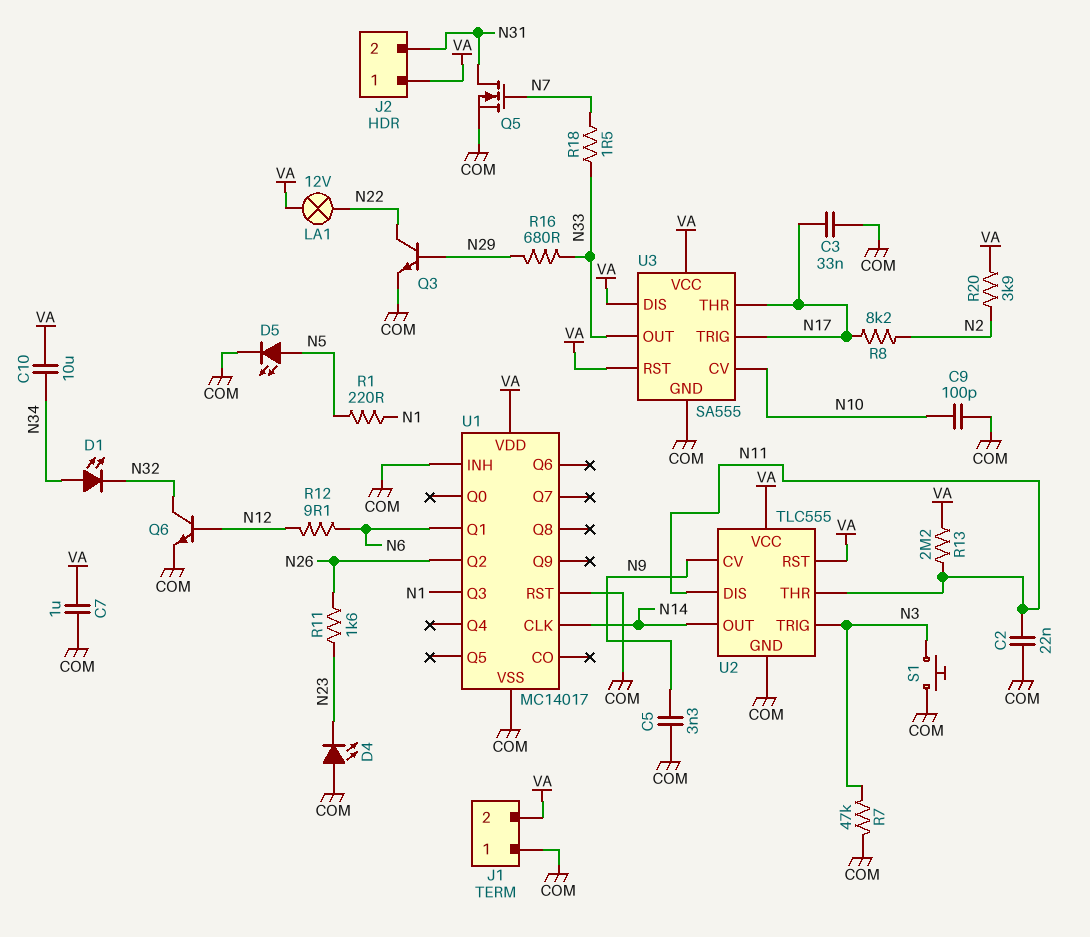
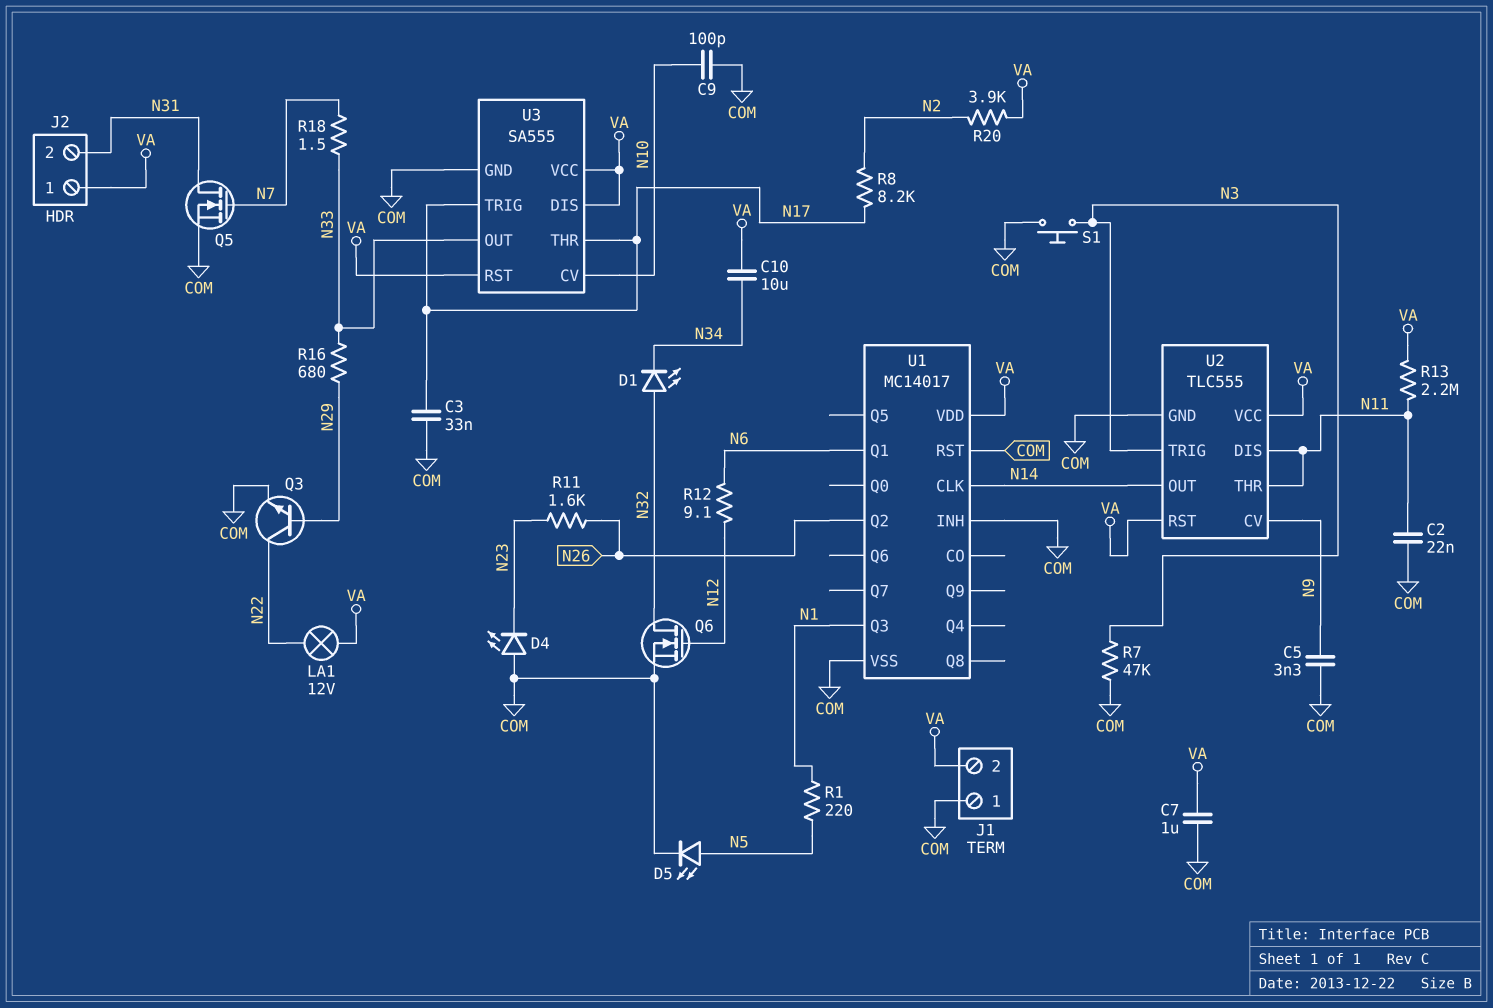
D1: LED (A N34, K N32) -> LED (A N32, K N34)
Q6: NPN (B N12, C N32, E COM) -> NMOS (G N12, D N32, S COM)

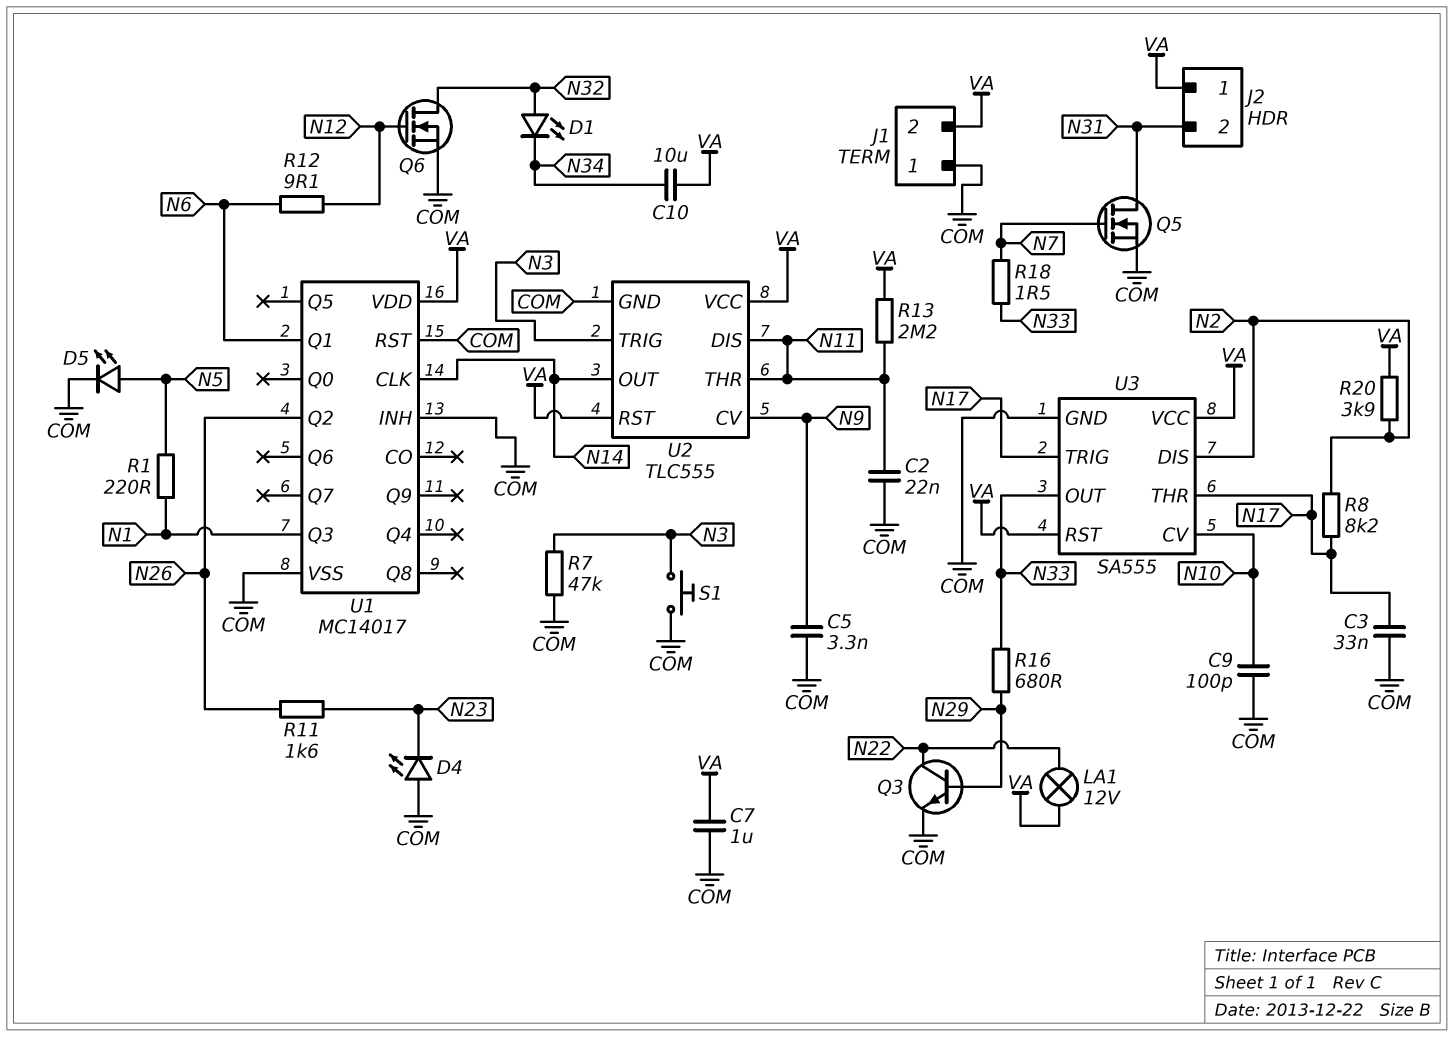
U3 pin DIS: VA -> N2

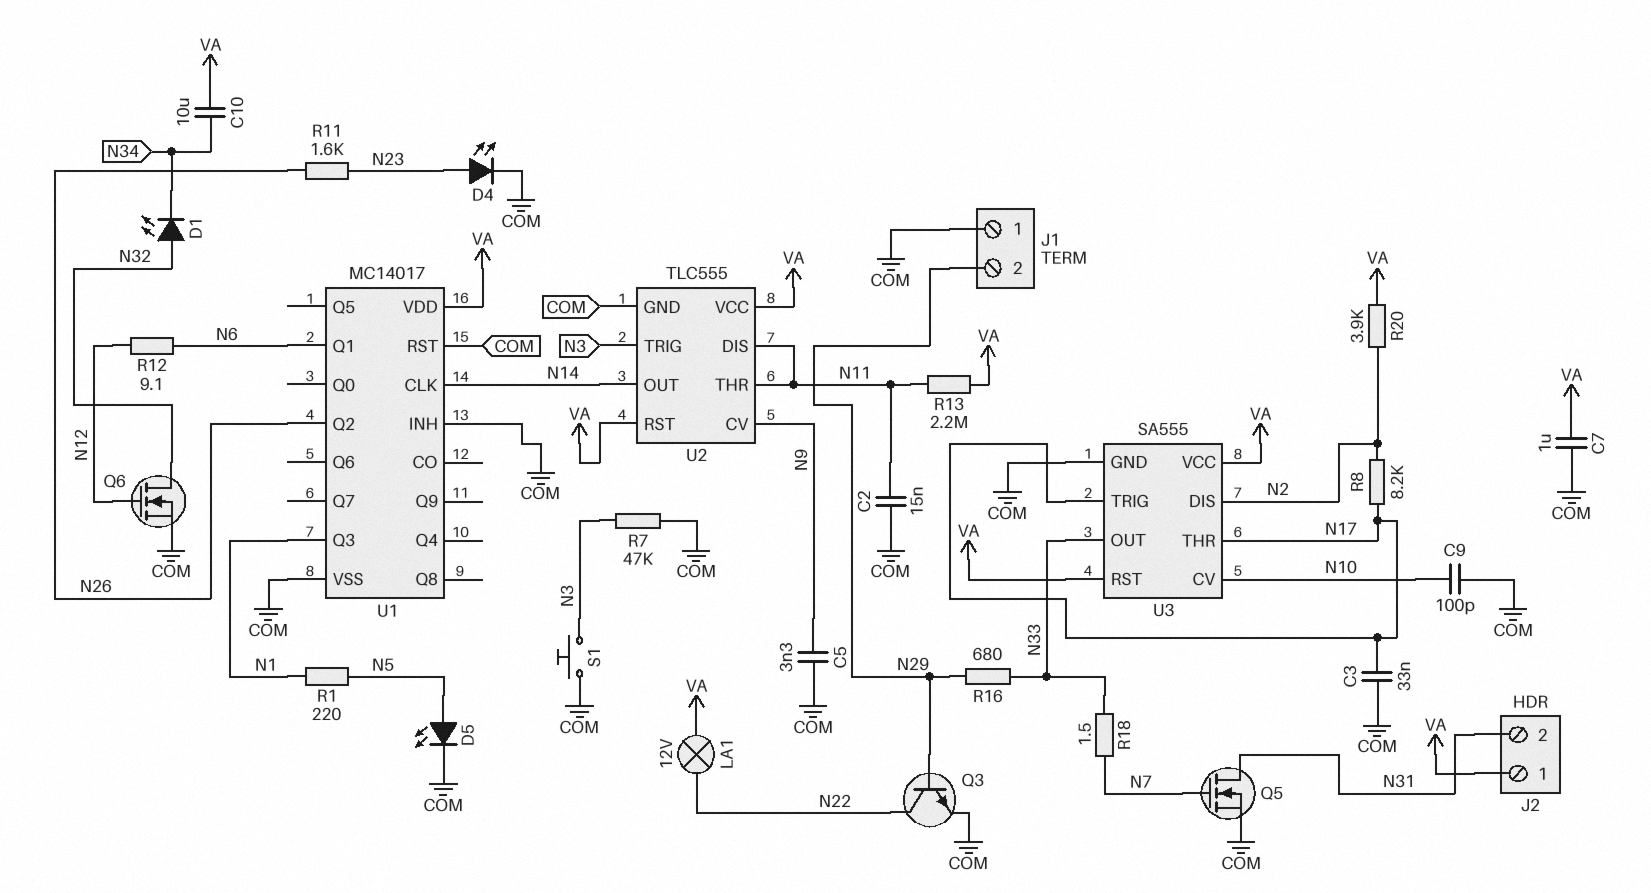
C2: 22nF (COM, N11) -> 15nF (COM, N11)
D4: LED (A COM, K N23) -> LED (A N23, K COM)
J1 pin 2: VA -> N29

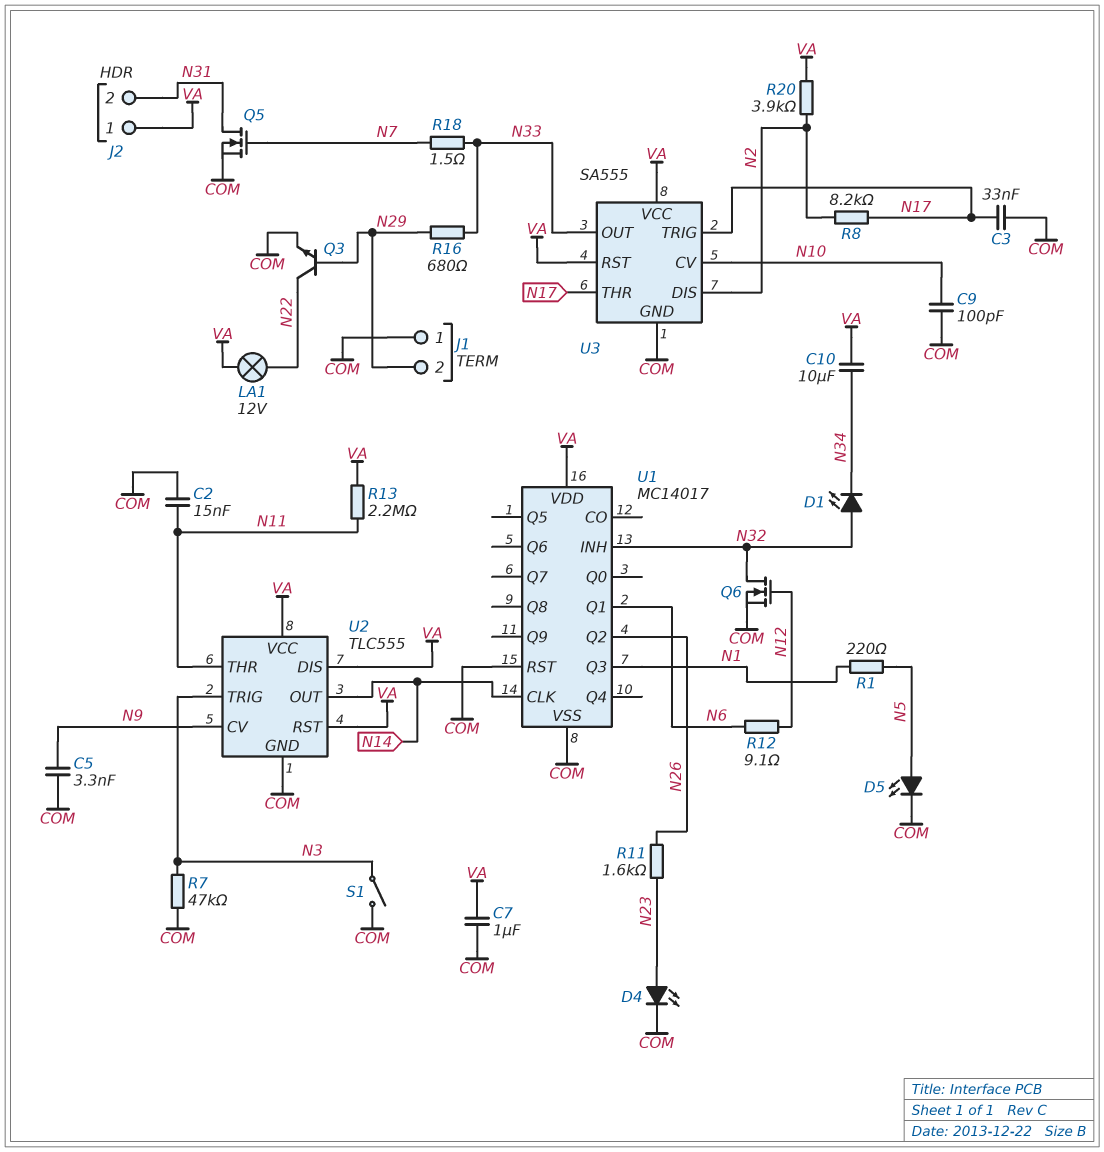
S1: button (COM, N3) -> switch (COM, N3)
U1 pin INH: COM -> N32
U2 pin DIS: N11 -> VA

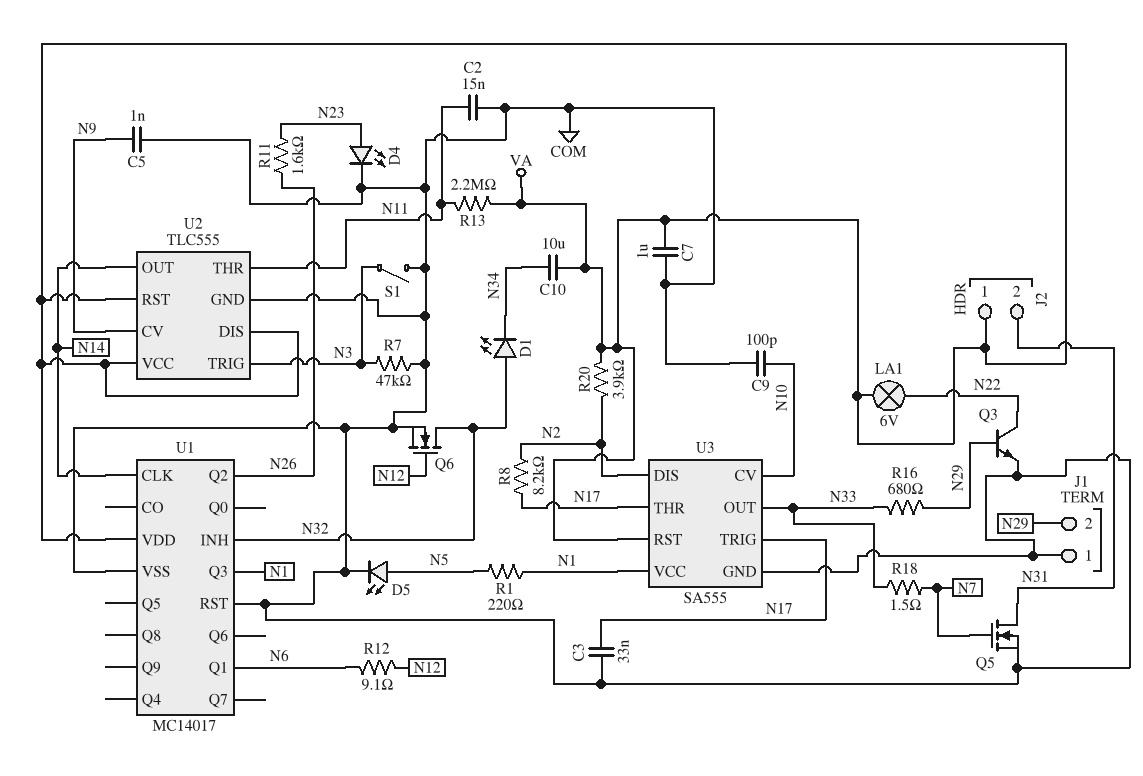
C5: 3.3nF (COM, N9) -> 1nF (COM, N9)
LA1: lamp 12V (N22, VA) -> lamp 6V (N22, VA)
U3 pin VCC: VA -> N1

